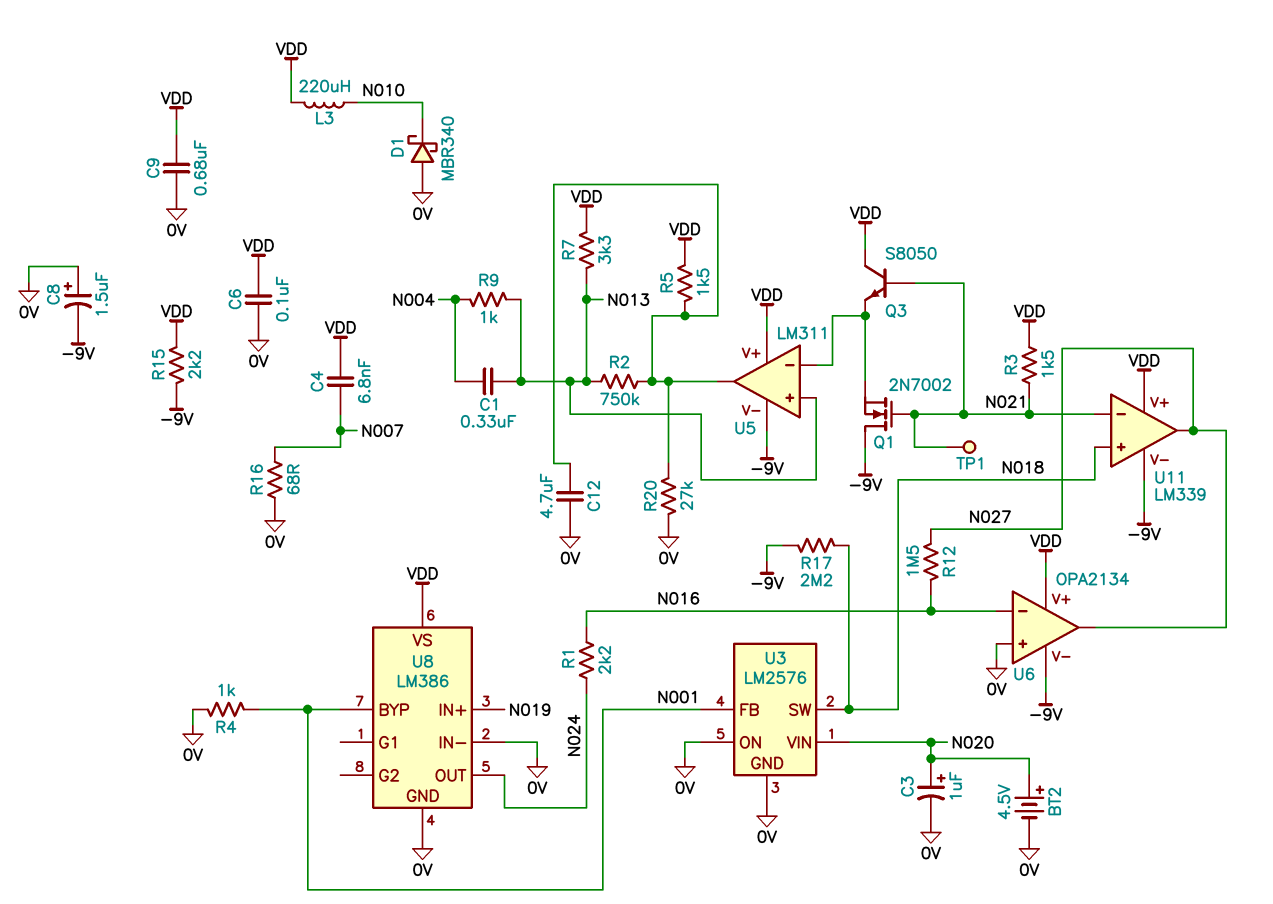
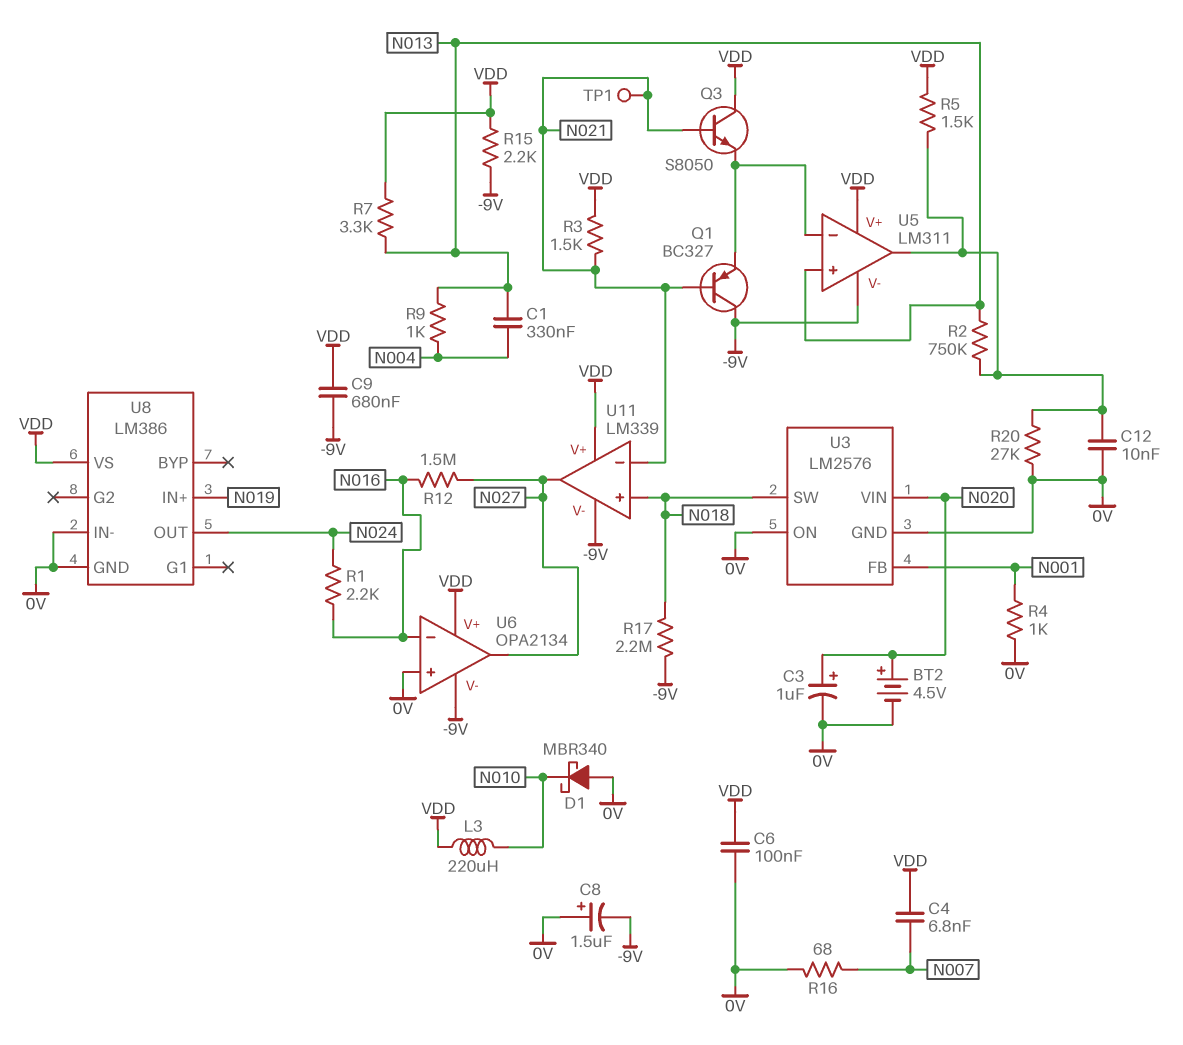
C9: 680nF (0V, VDD) -> 680nF (-9V, VDD)
C12: 4.7uF (0V, U5/out) -> 10nF (0V, U5/out)
Q1: NMOS 2N7002 (G N021, D -9V, S U5/in-) -> PNP BC327 (B N021, C -9V, E U5/in-)
U8 pin BYP: N001 -> none

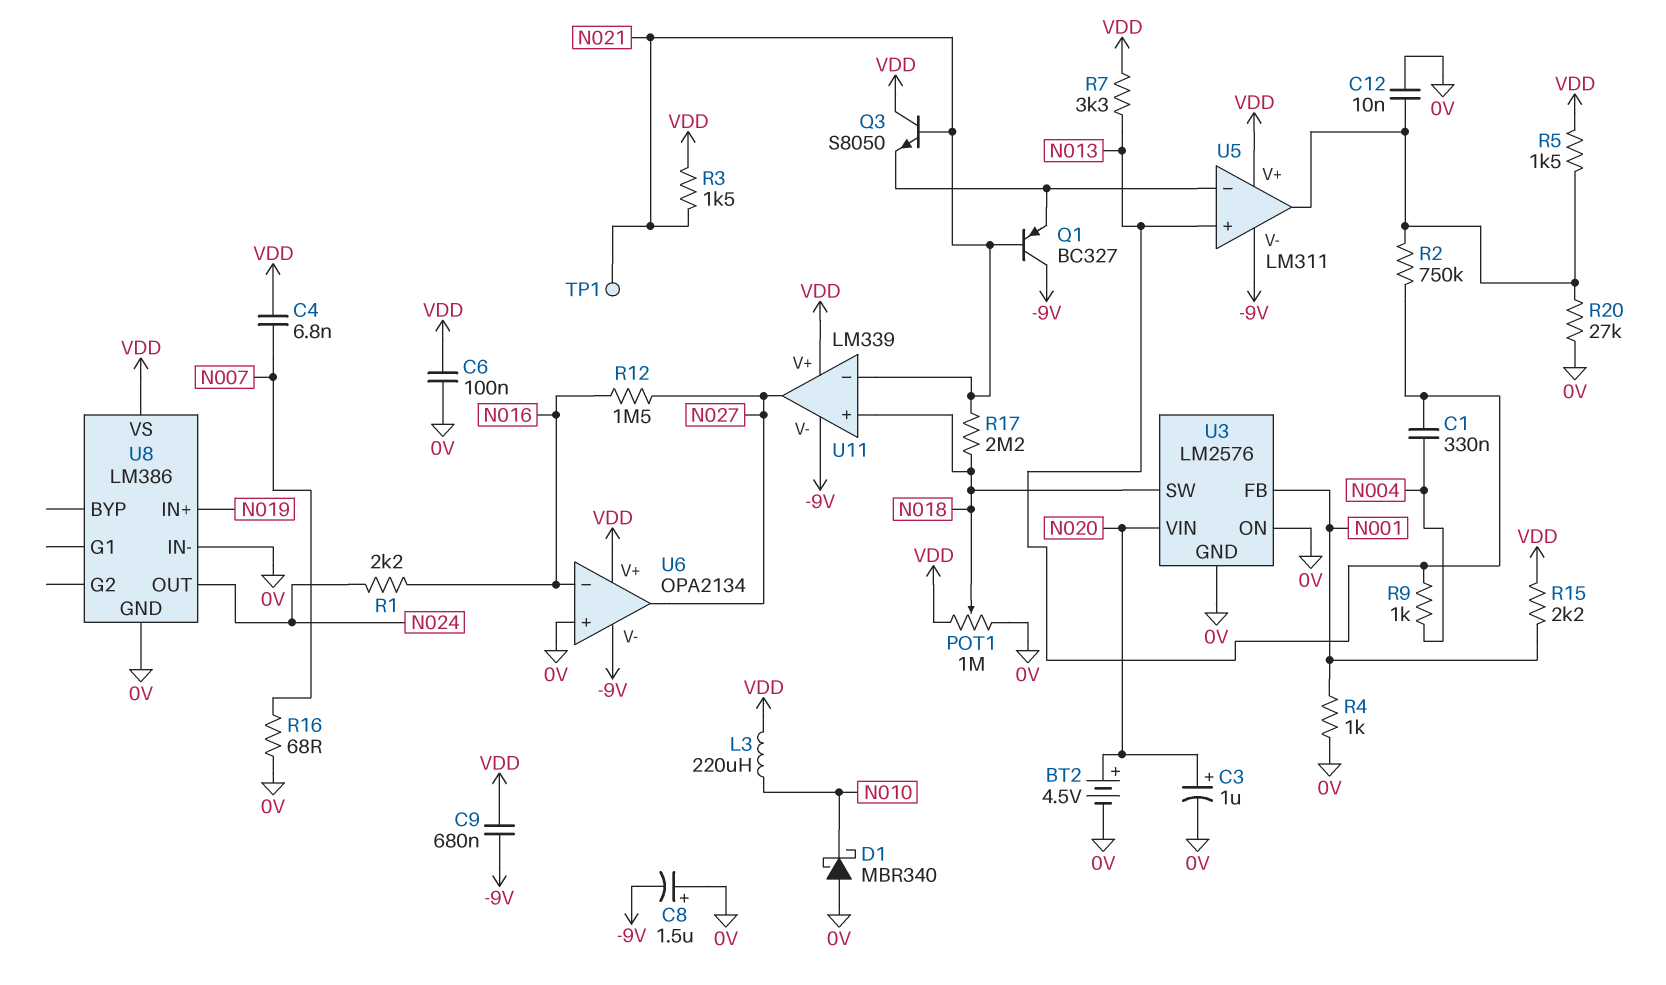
POT1: none -> 1M (0V, VDD, wiper N018)
R15: 2.2k (-9V, VDD) -> 2.2k (N001, VDD)
R17: 2.2M (-9V, N018) -> 2.2M (N018, N021)

